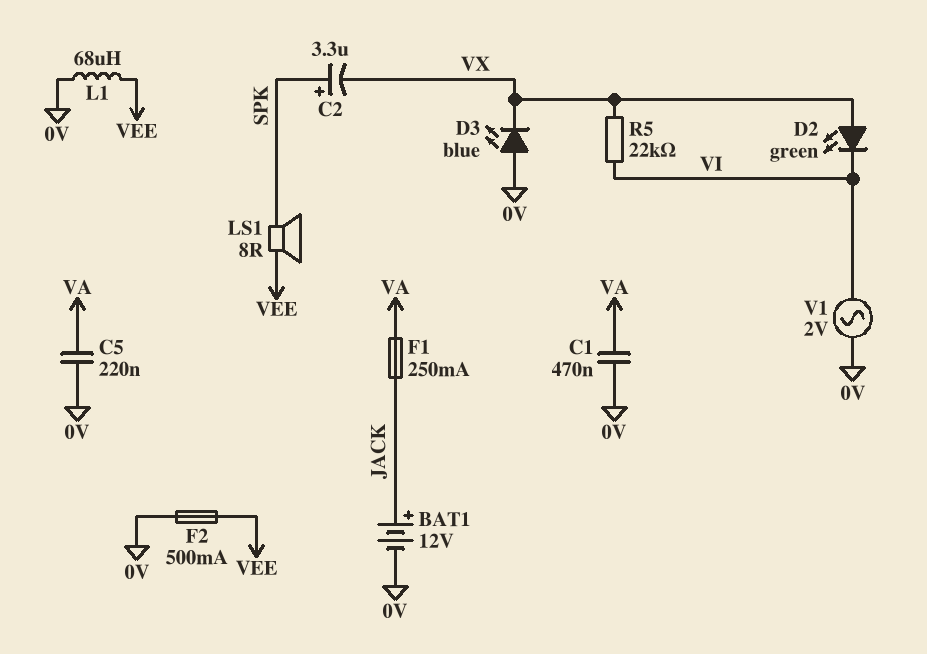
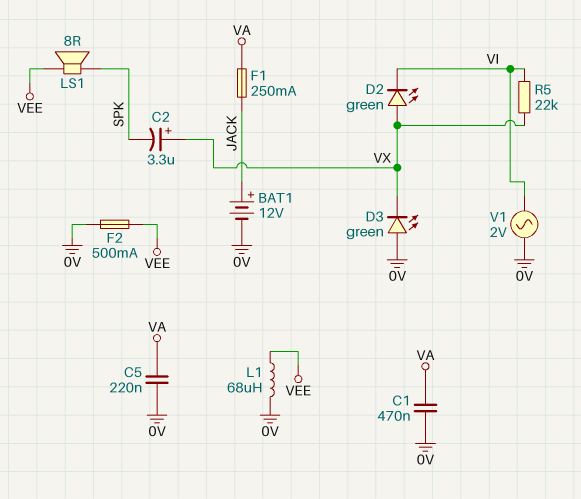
C2: 3.3uF (plus SPK, minus VX) -> 3.3uF (plus VX, minus SPK)
D3: LED blue (A 0V, K VX) -> LED green (A 0V, K VX)

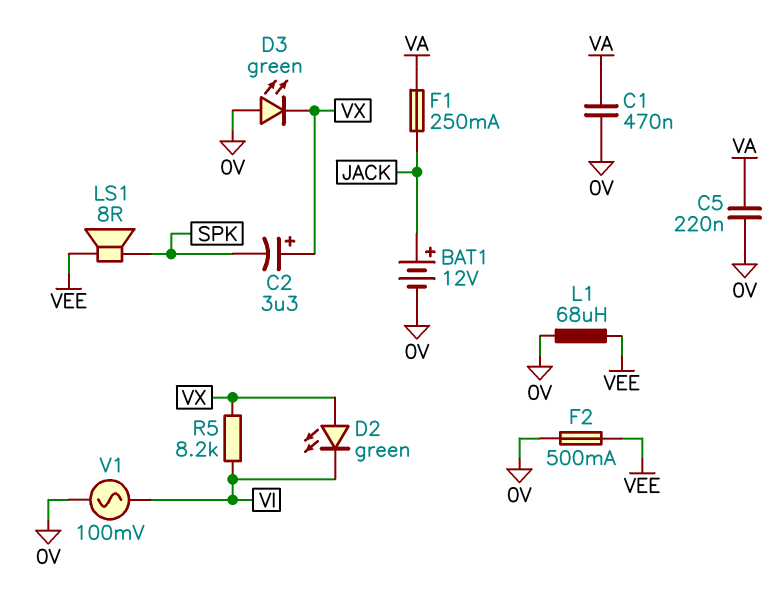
R5: 22k (VI, VX) -> 8.2k (VI, VX)
V1: AC 2V (0V, VI) -> AC 100mV (0V, VI)

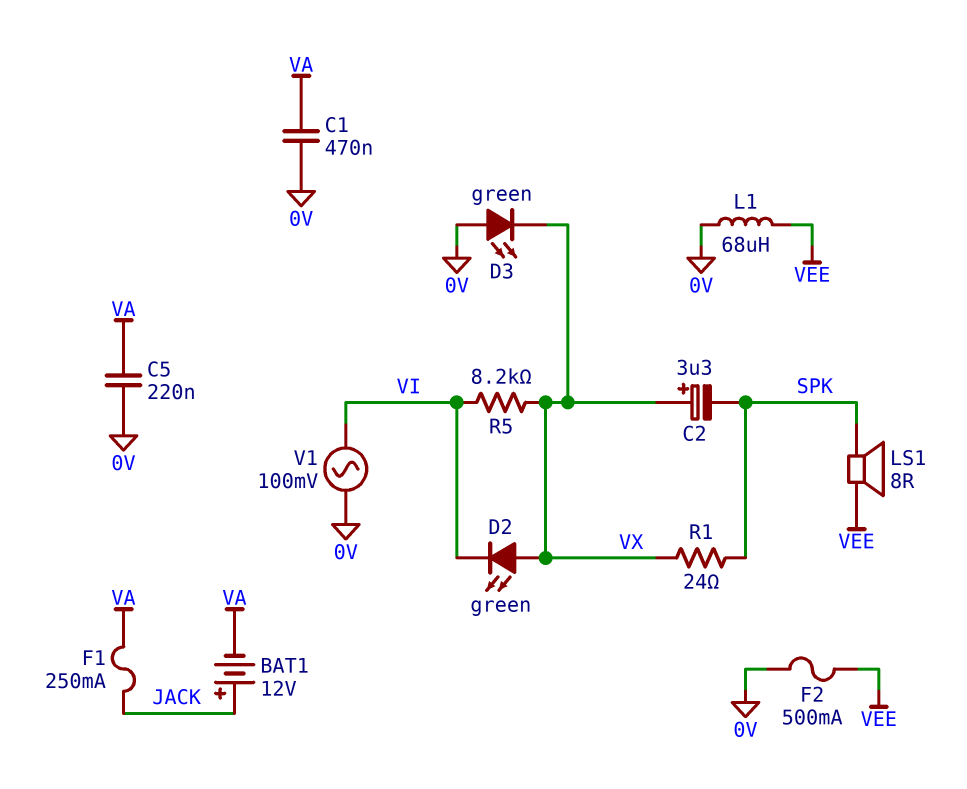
BAT1: 12V (plus JACK, minus 0V) -> 12V (plus JACK, minus VA)
R1: none -> 24 (SPK, VX)

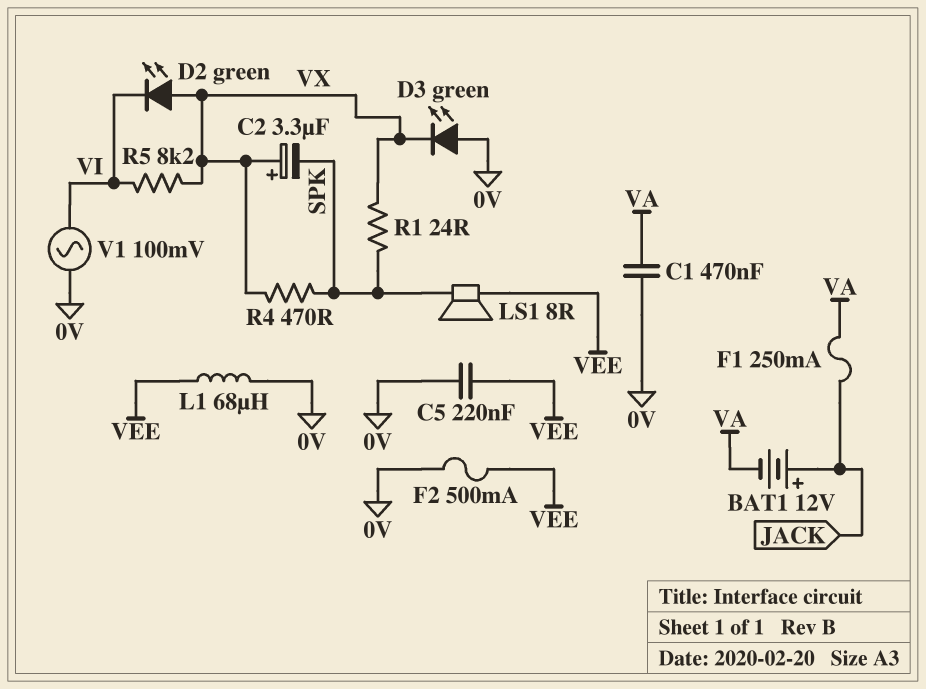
C5: 220nF (0V, VA) -> 220nF (0V, VEE)
R4: none -> 470 (SPK, VX)

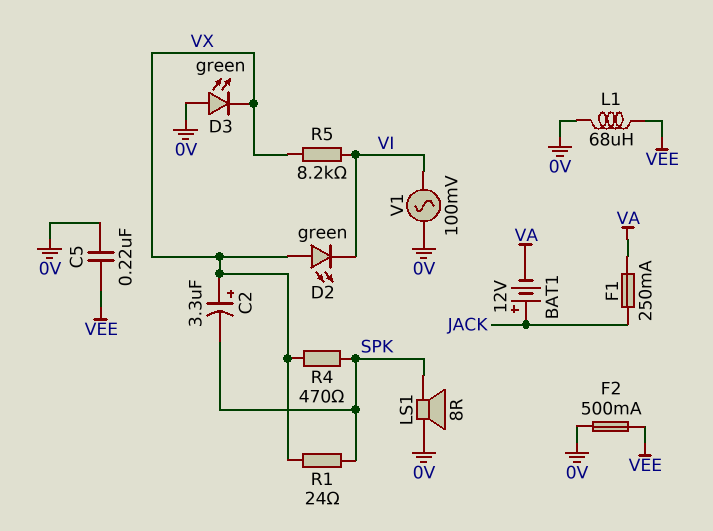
C1: 470nF (0V, VA) -> none
LS1: speaker 8R (SPK, VEE) -> speaker 8R (0V, SPK)

